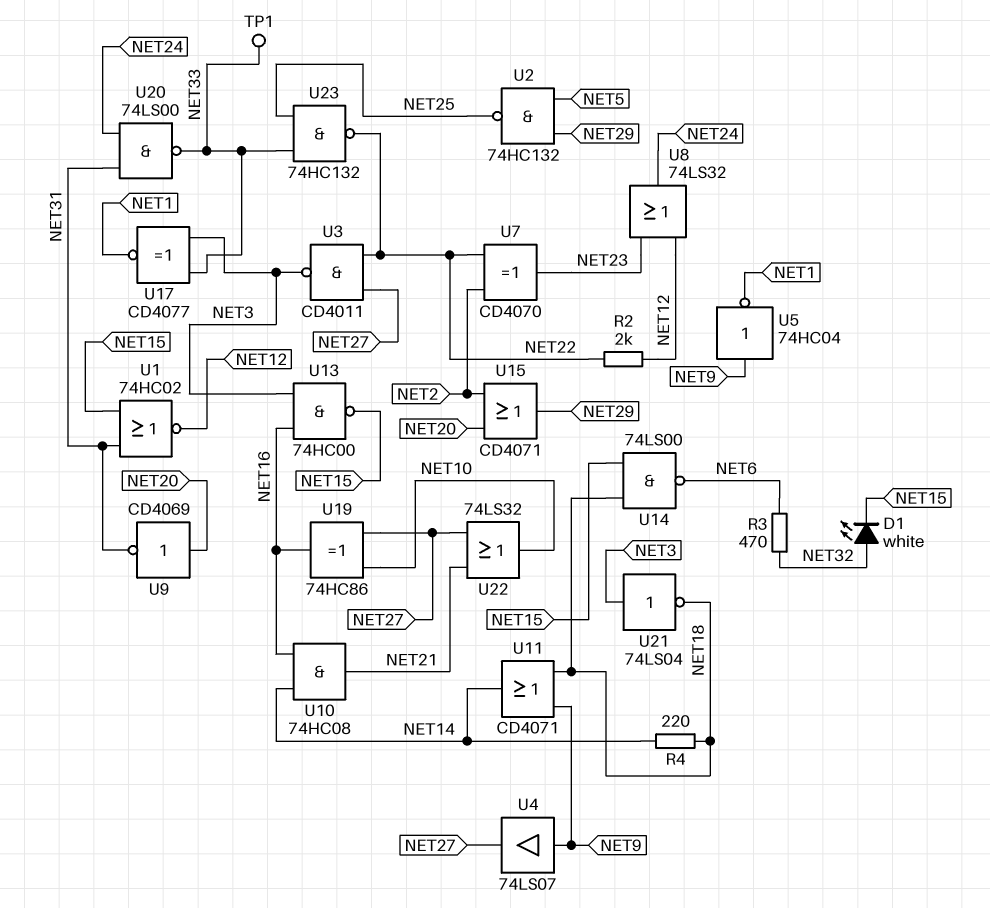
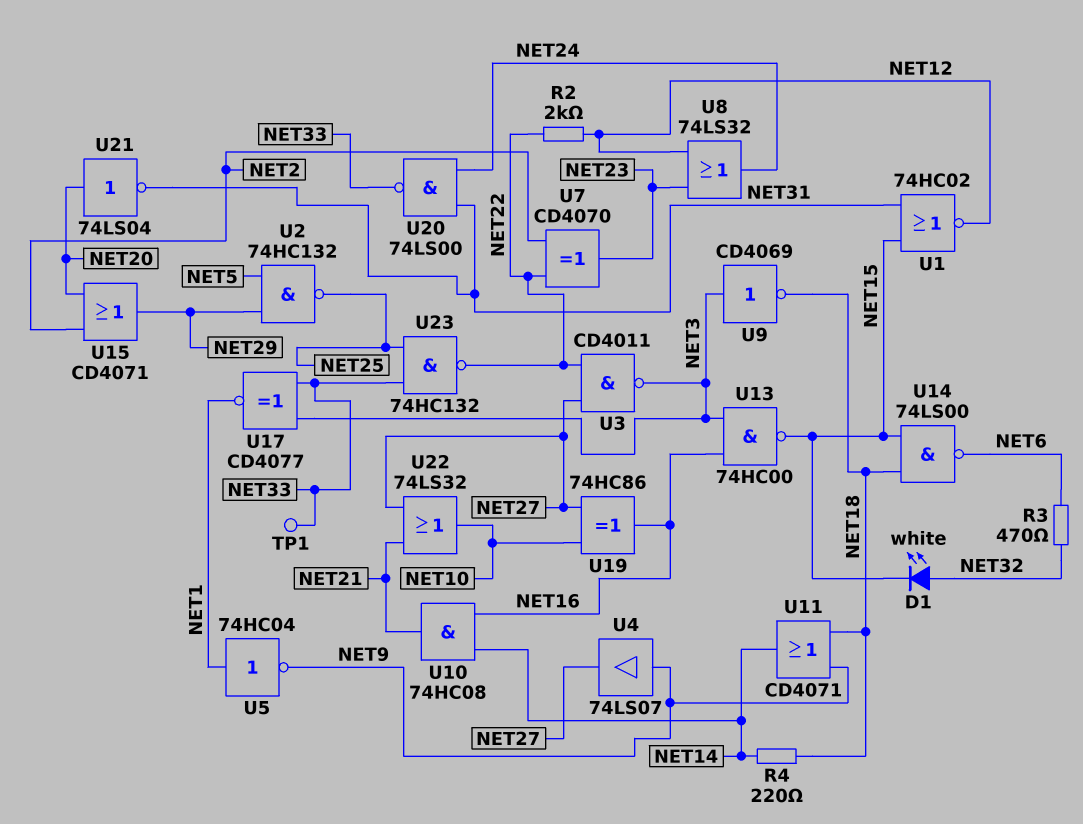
U5: NOT 74HC04 (in NET9, out NET1) -> NOT 74HC04 (in NET1, out NET9)
U9: NOT CD4069 (in NET20, out NET31) -> NOT CD4069 (in NET3, out NET18)
U21: NOT 74LS04 (in NET3, out NET18) -> NOT 74LS04 (in NET20, out NET31)

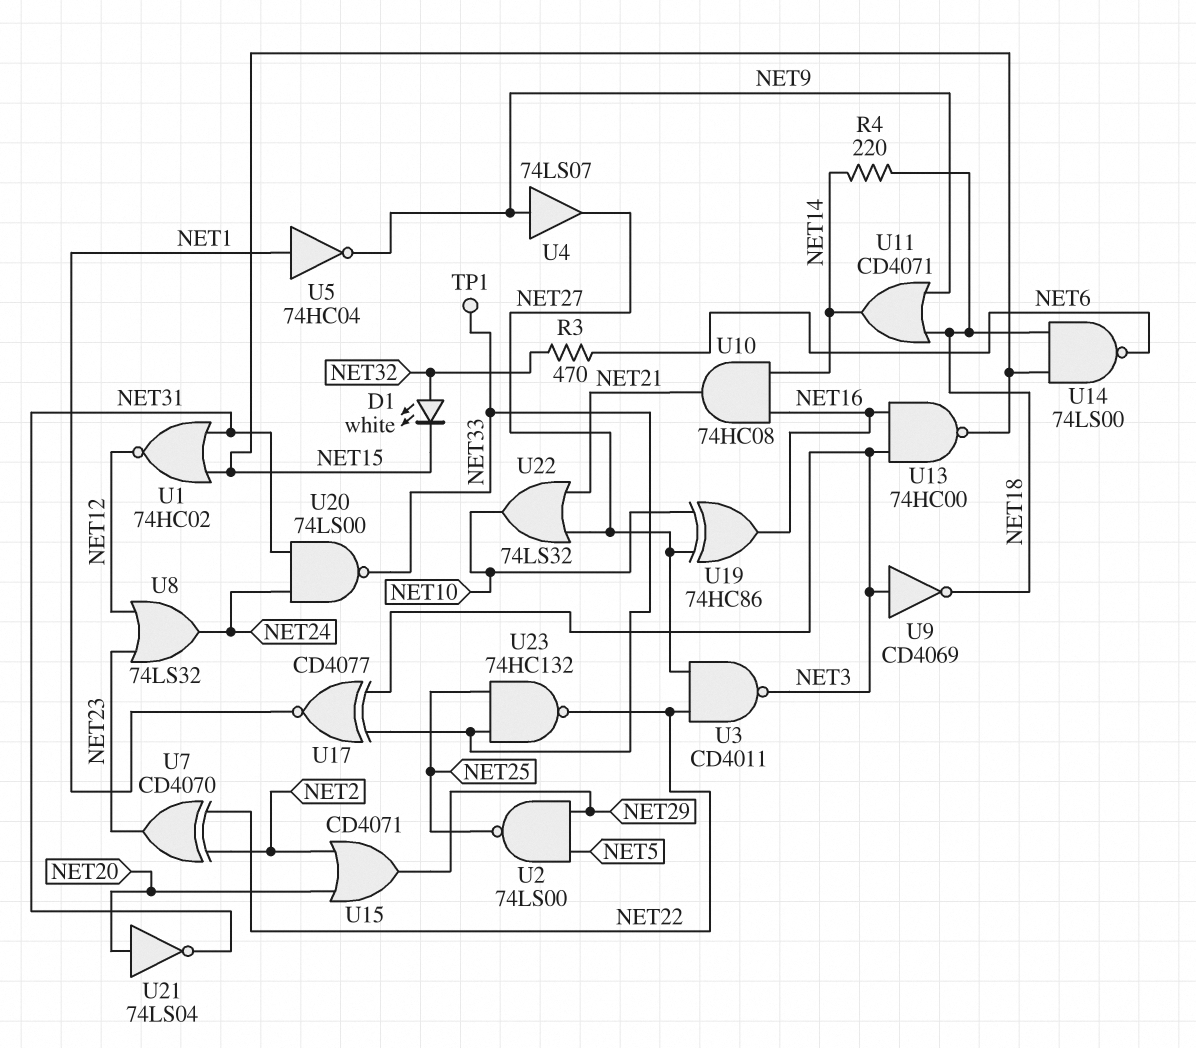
R2: 2k (NET12, NET22) -> none
U2: NAND 74HC132 (in NET5, in NET29, out NET25) -> NAND 74LS00 (in NET5, in NET29, out NET25)

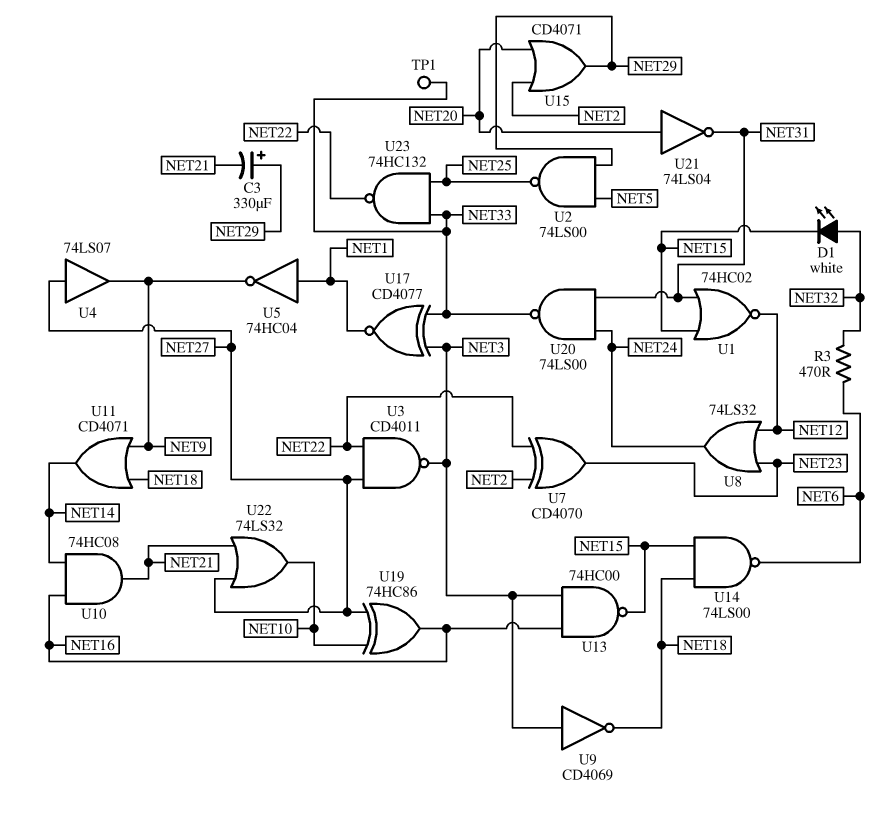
C3: none -> 330uF (plus NET29, minus NET21)
R4: 220 (NET14, NET18) -> none
U4: buffer 74LS07 (in NET9, out NET27) -> buffer 74LS07 (in NET27, out NET9)

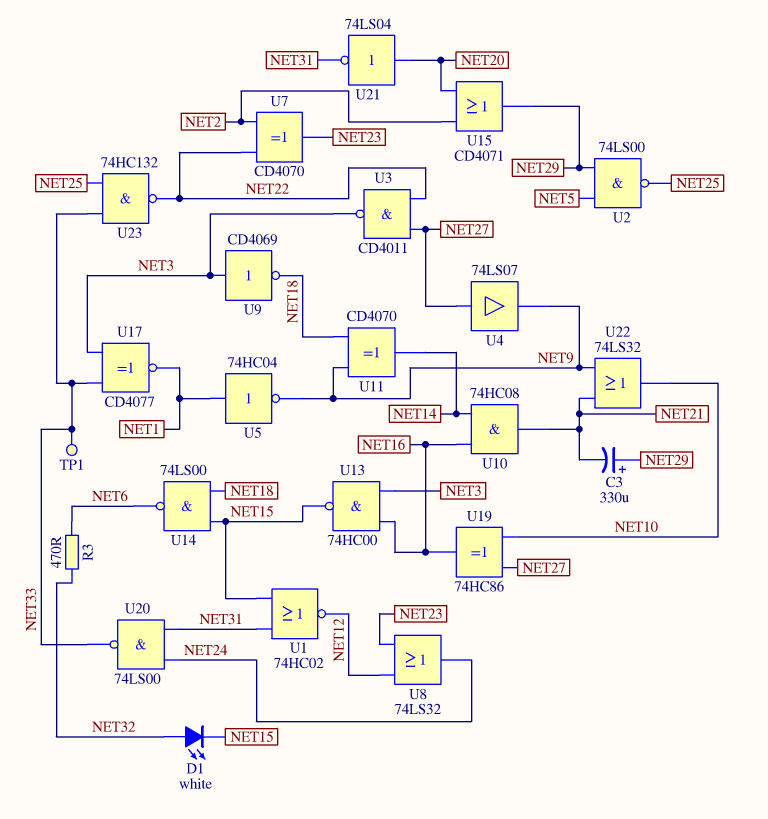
U11: OR CD4071 (in NET9, in NET18, out NET14) -> XOR CD4070 (in NET9, in NET18, out NET14)
U22: OR 74LS32 (in NET21, in NET27, out NET10) -> OR 74LS32 (in NET9, in NET21, out NET10)

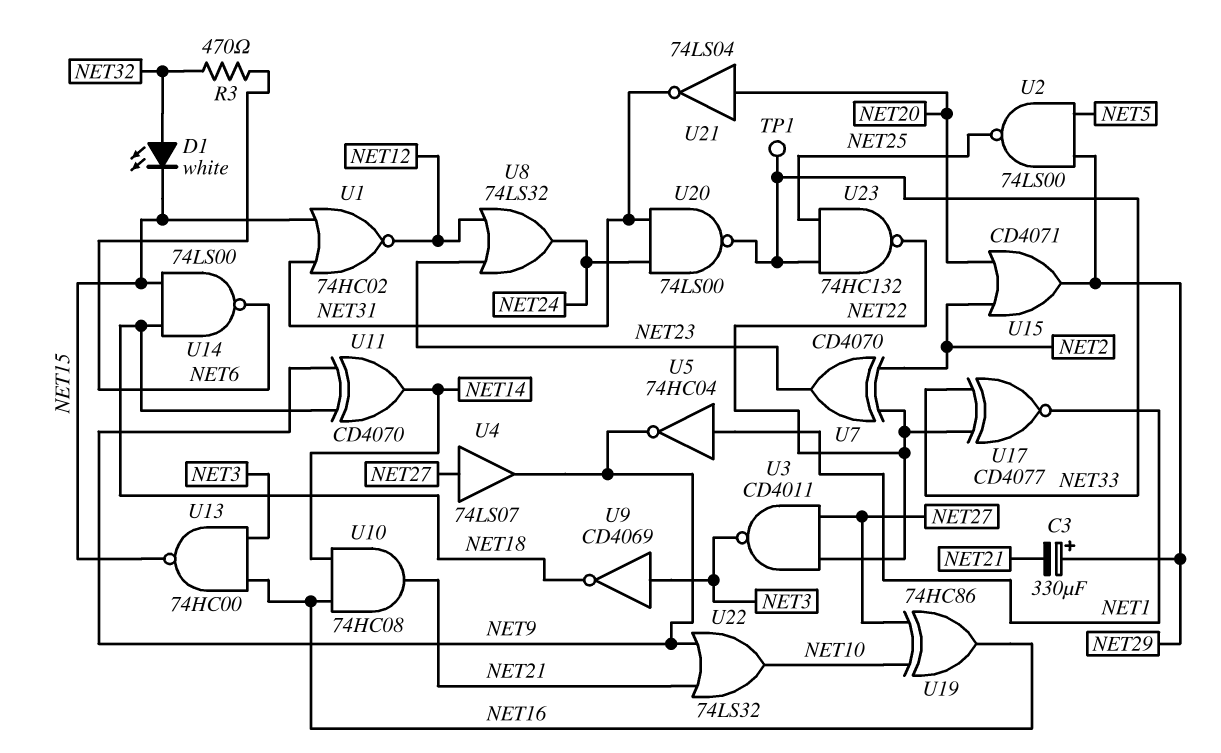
U17: XNOR CD4077 (in NET3, in NET33, out NET1) -> XNOR CD4077 (in NET22, in NET33, out NET1)

